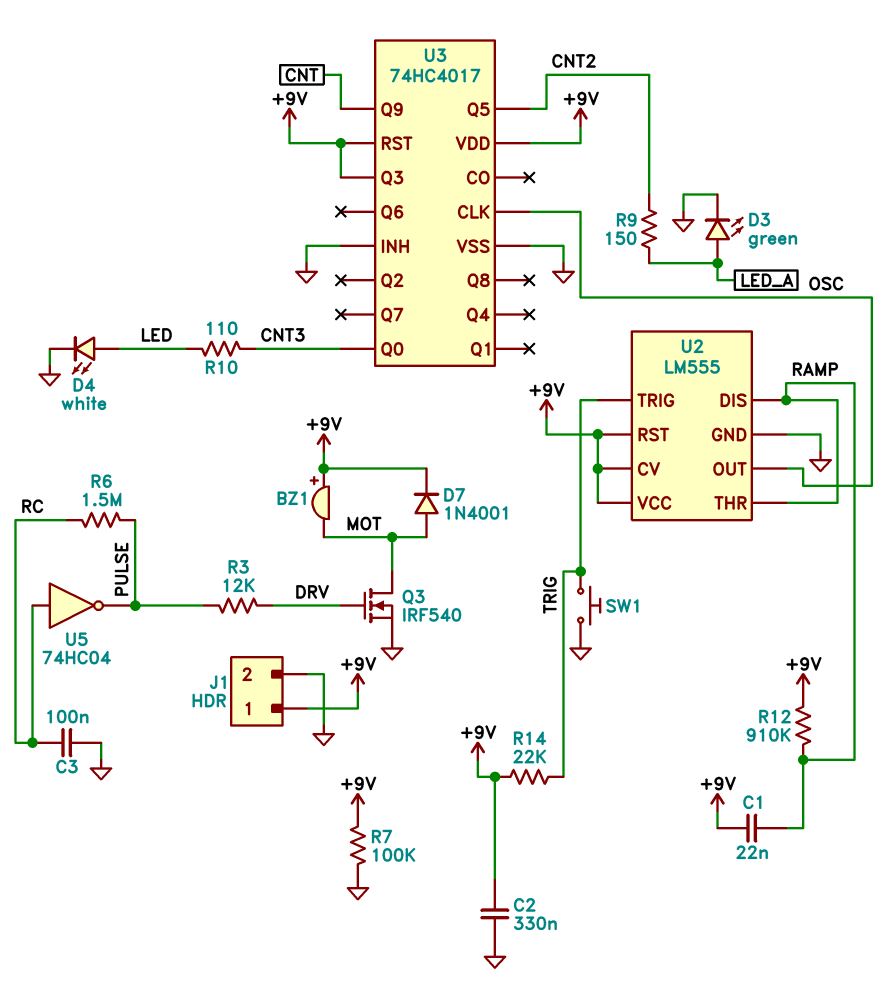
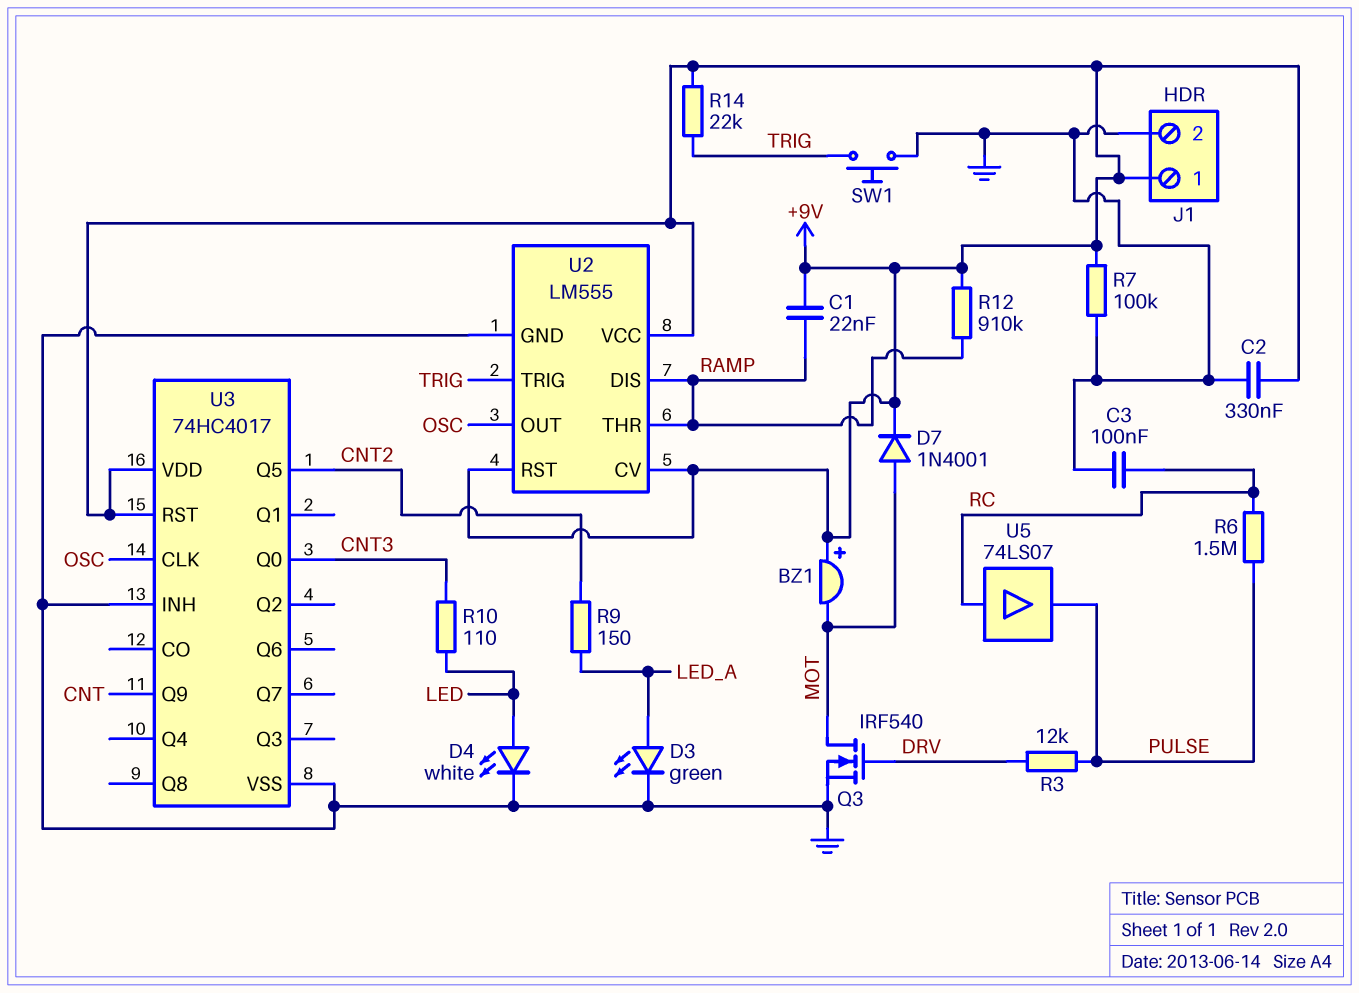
U3 pin Q3: +9V -> none
U5: NOT 74HC04 (in RC, out PULSE) -> buffer 74LS07 (in RC, out PULSE)

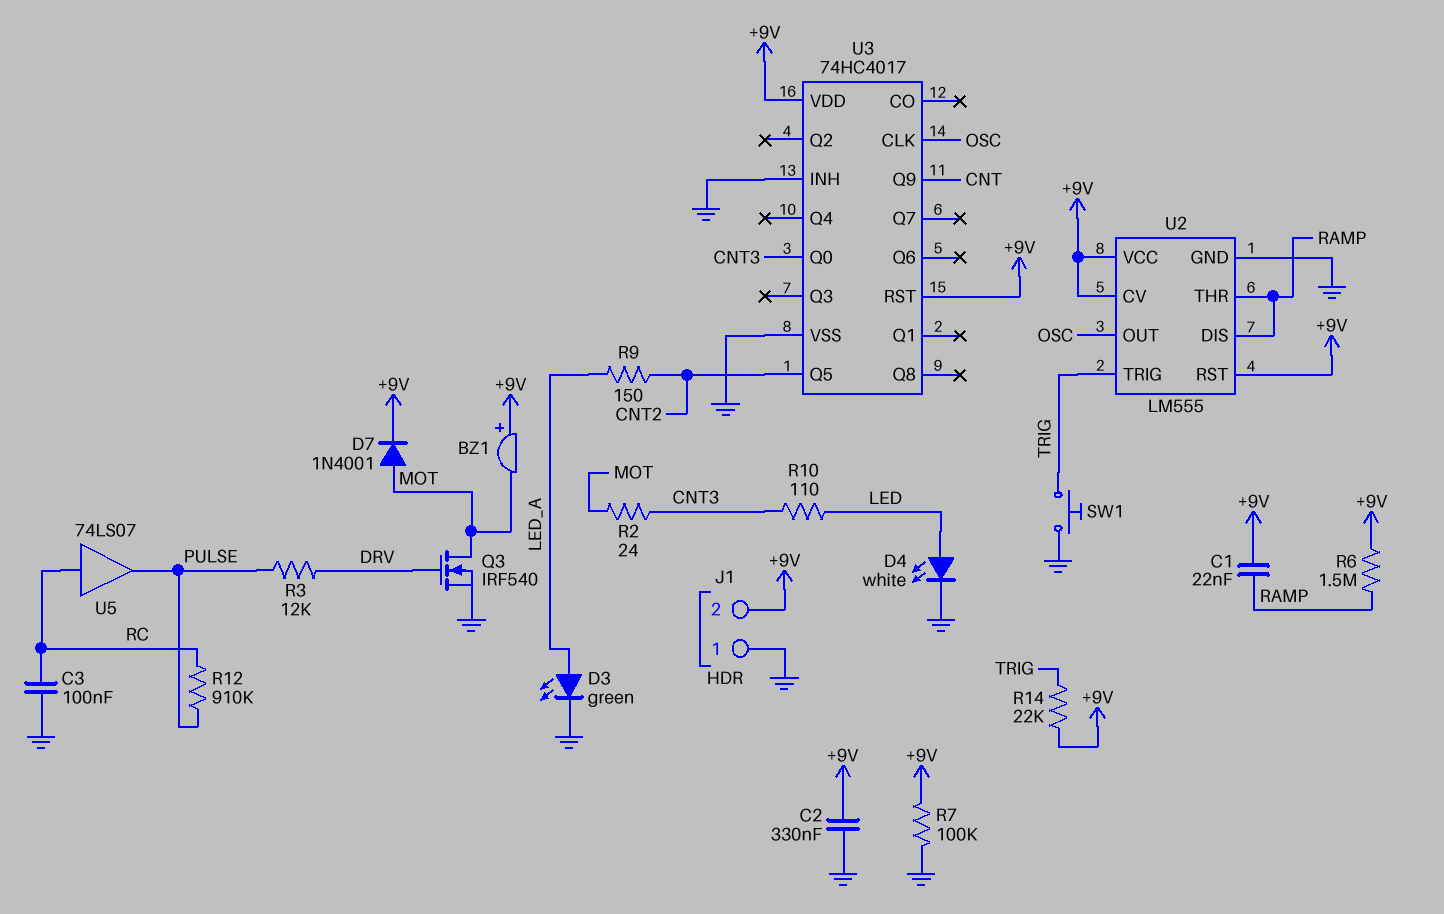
J1 pin 1: +9V -> GND
J1 pin 2: GND -> +9V
R2: none -> 24 (CNT3, MOT)
R6: 1.5M (PULSE, RC) -> 1.5M (+9V, RAMP)
R12: 910k (+9V, RAMP) -> 910k (PULSE, RC)

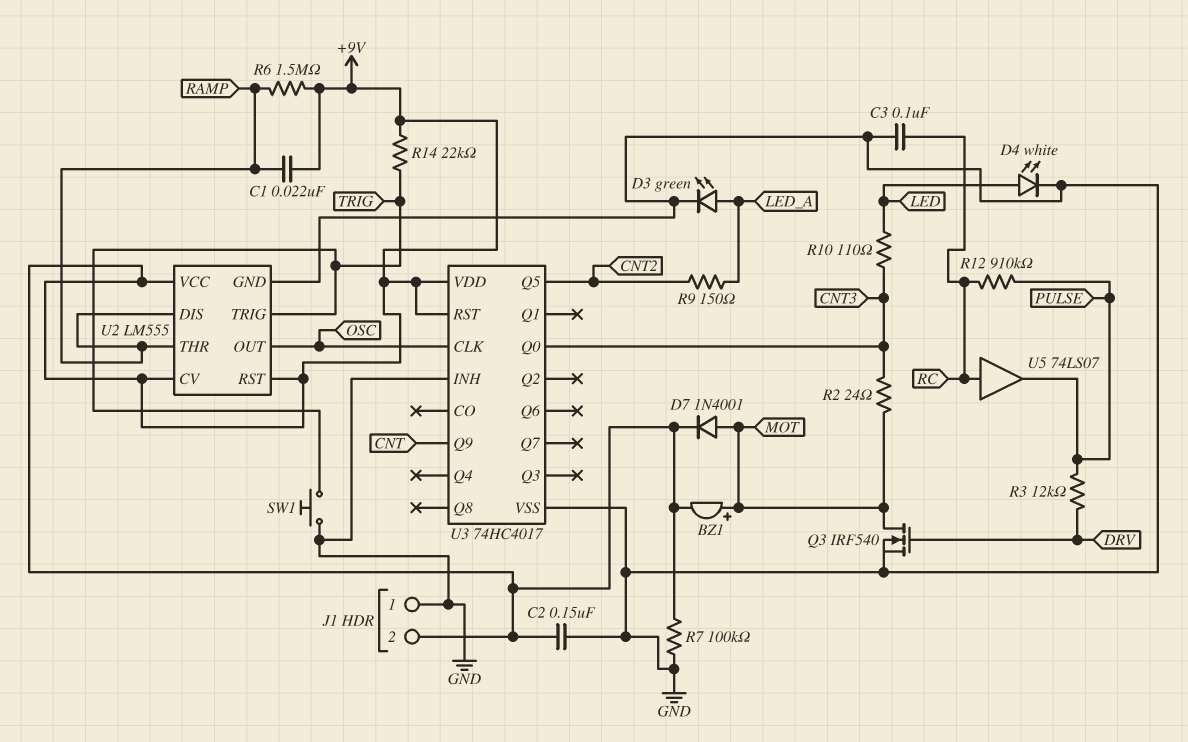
BZ1: buzzer (plus +9V, minus MOT) -> buzzer (plus MOT, minus +9V)
C2: 330nF (+9V, GND) -> 150nF (+9V, GND)

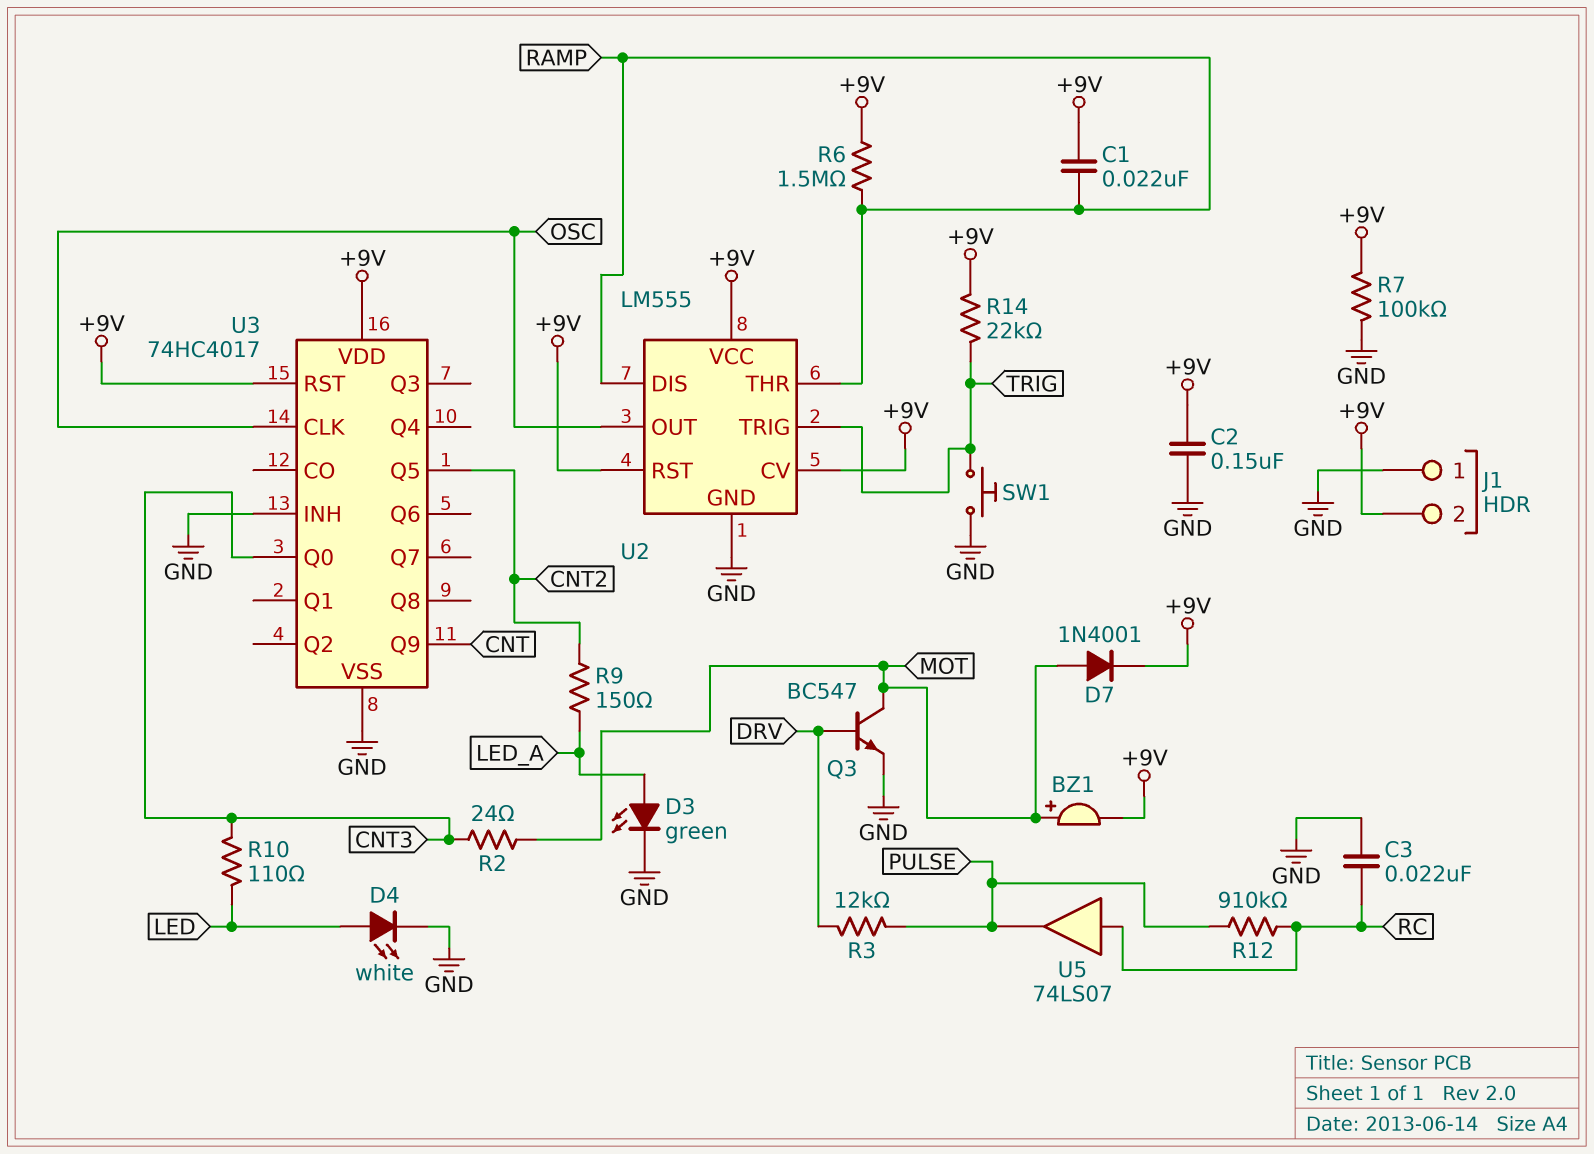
C3: 100nF (GND, RC) -> 22nF (GND, RC)
Q3: NMOS IRF540 (G DRV, D MOT, S GND) -> NPN BC547 (B DRV, C MOT, E GND)

